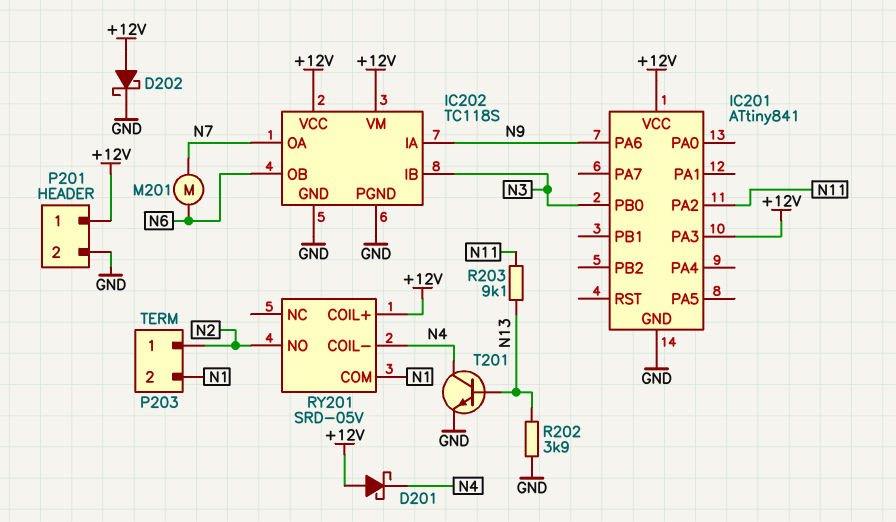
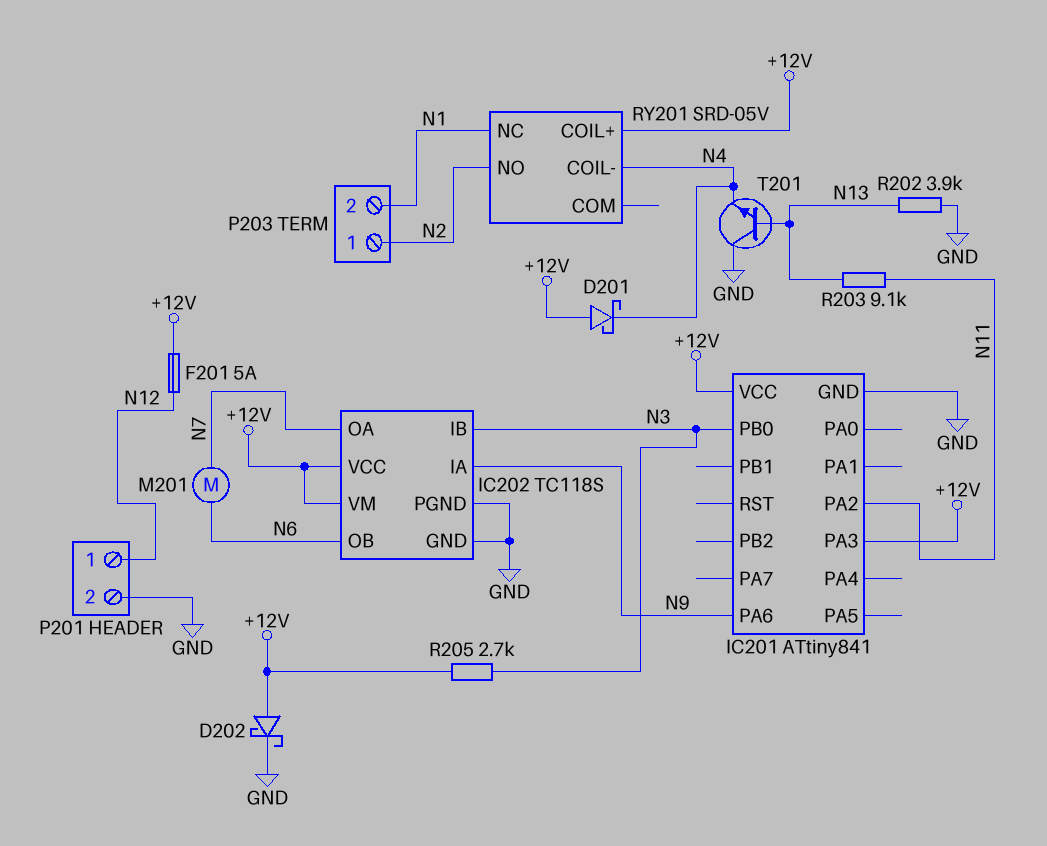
F201: none -> 5A (+12V, N12)
P201 pin 1: +12V -> N12
R205: none -> 2.7k (+12V, N3)
RY201 pin COM: N1 -> none
RY201 pin NC: none -> N1
T201: NPN (B N13, C N4, E GND) -> NPN (B N13, C GND, E N4)

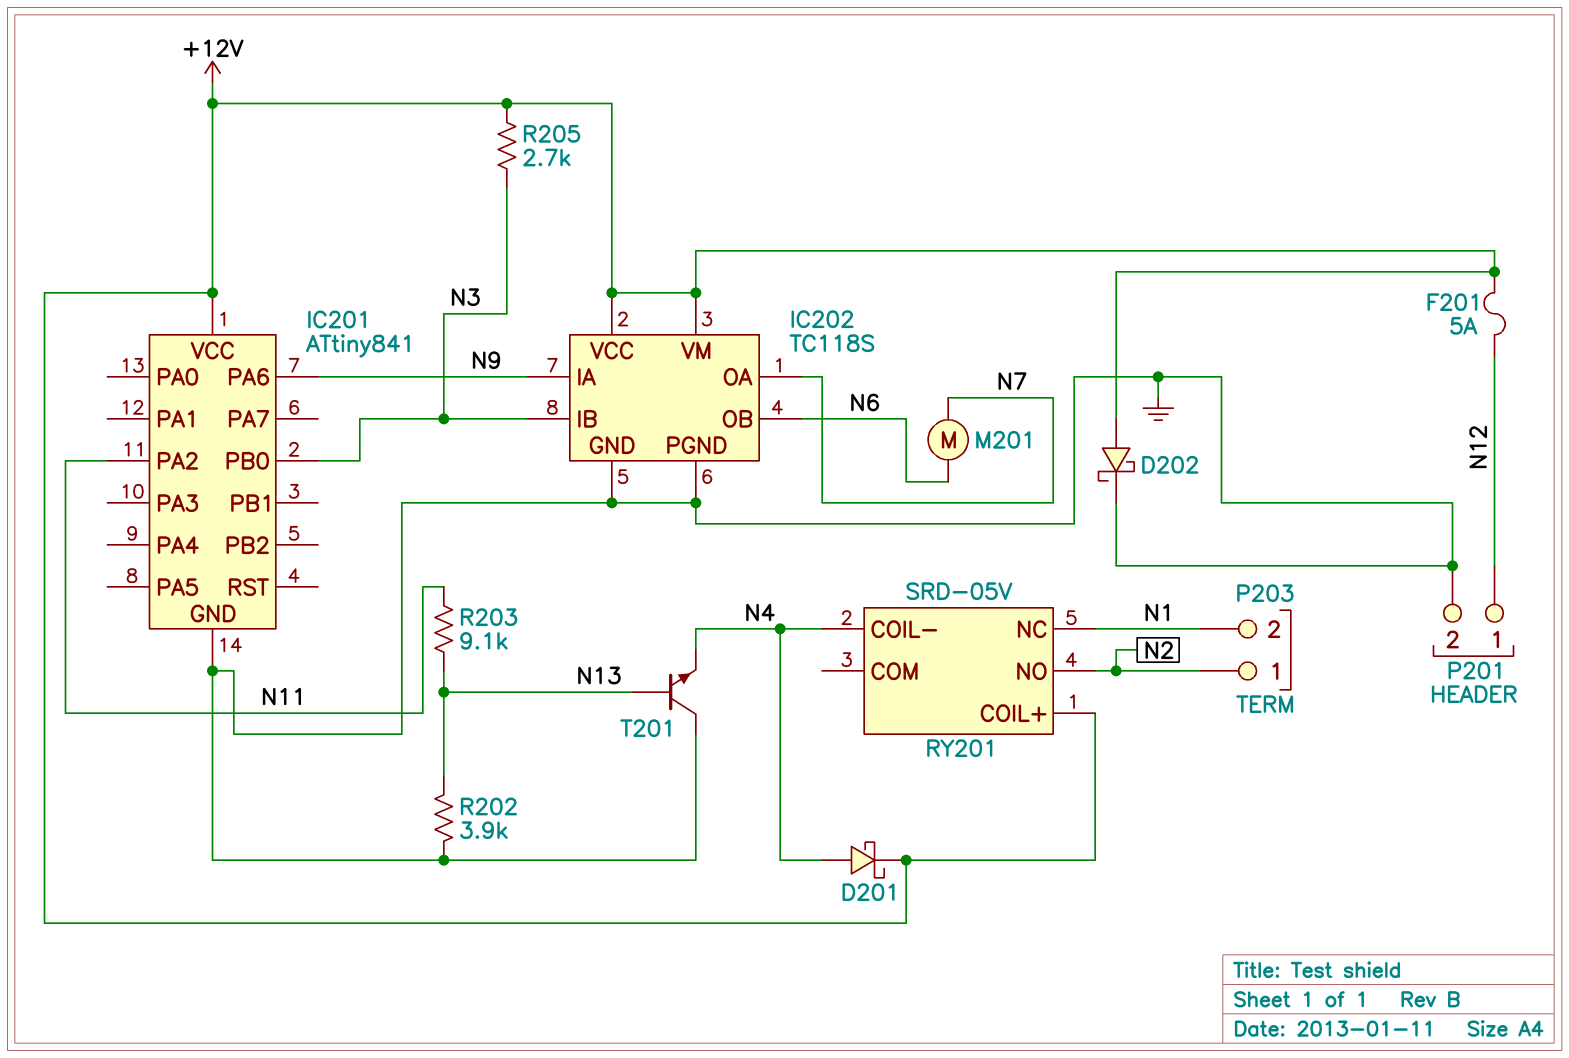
D201: schottky (A +12V, K N4) -> schottky (A N4, K +12V)
IC201 pin PA3: +12V -> none

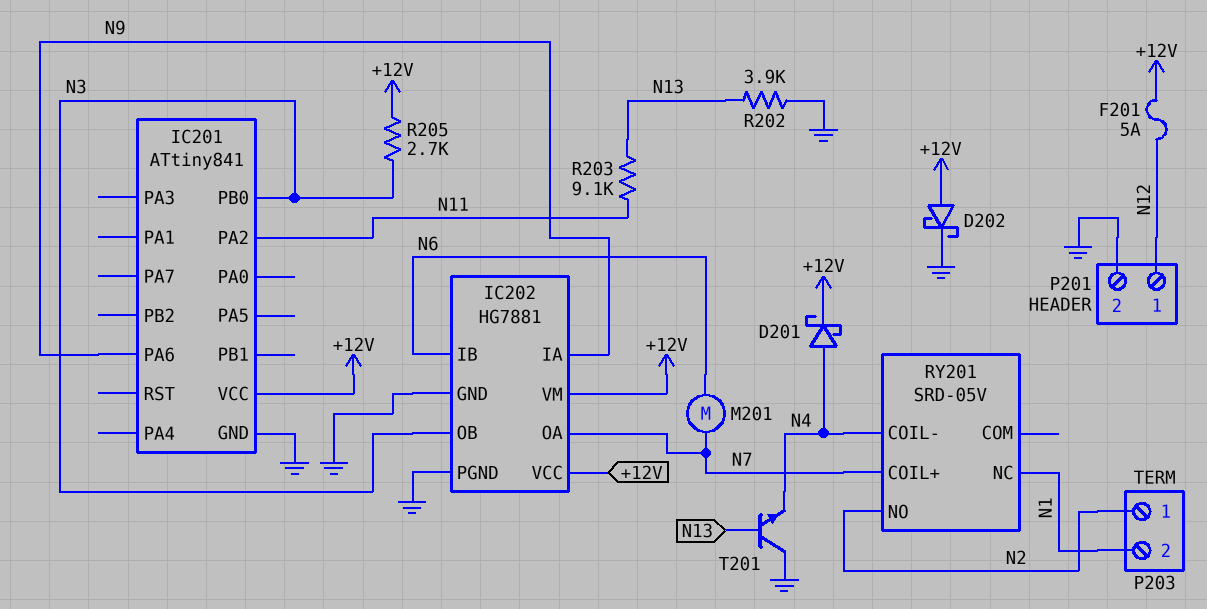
IC202: TC118S -> HG7881
IC202 pin IB: N3 -> N6
IC202 pin OB: N6 -> N3
RY201 pin COIL+: +12V -> N7

